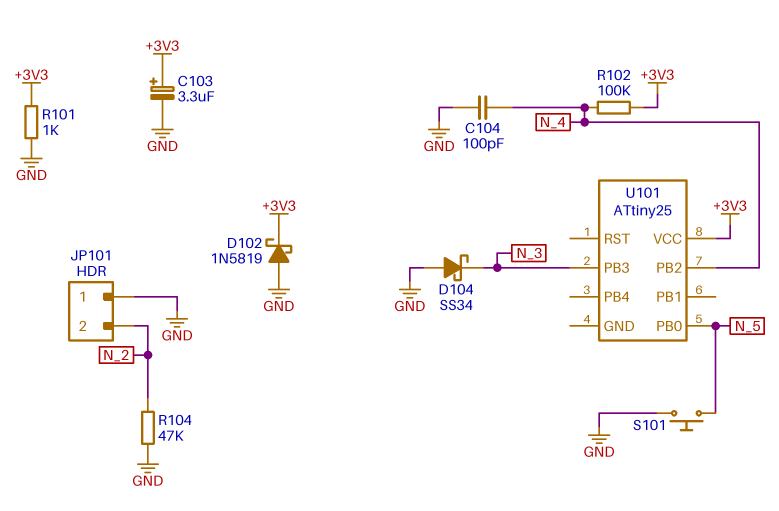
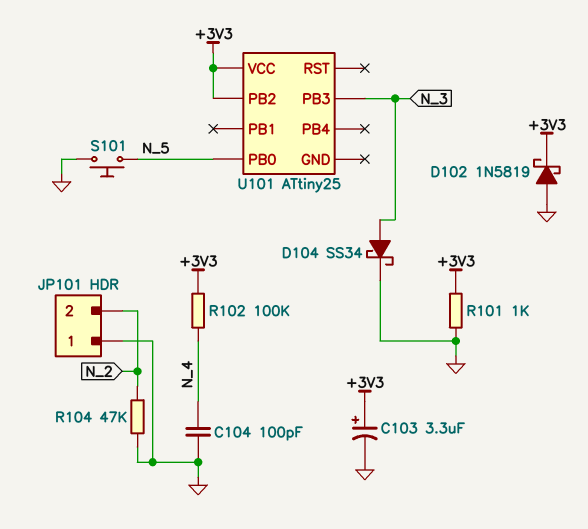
D104: schottky SS34 (A GND, K N_3) -> schottky SS34 (A N_3, K GND)
U101 pin PB2: N_4 -> +3V3

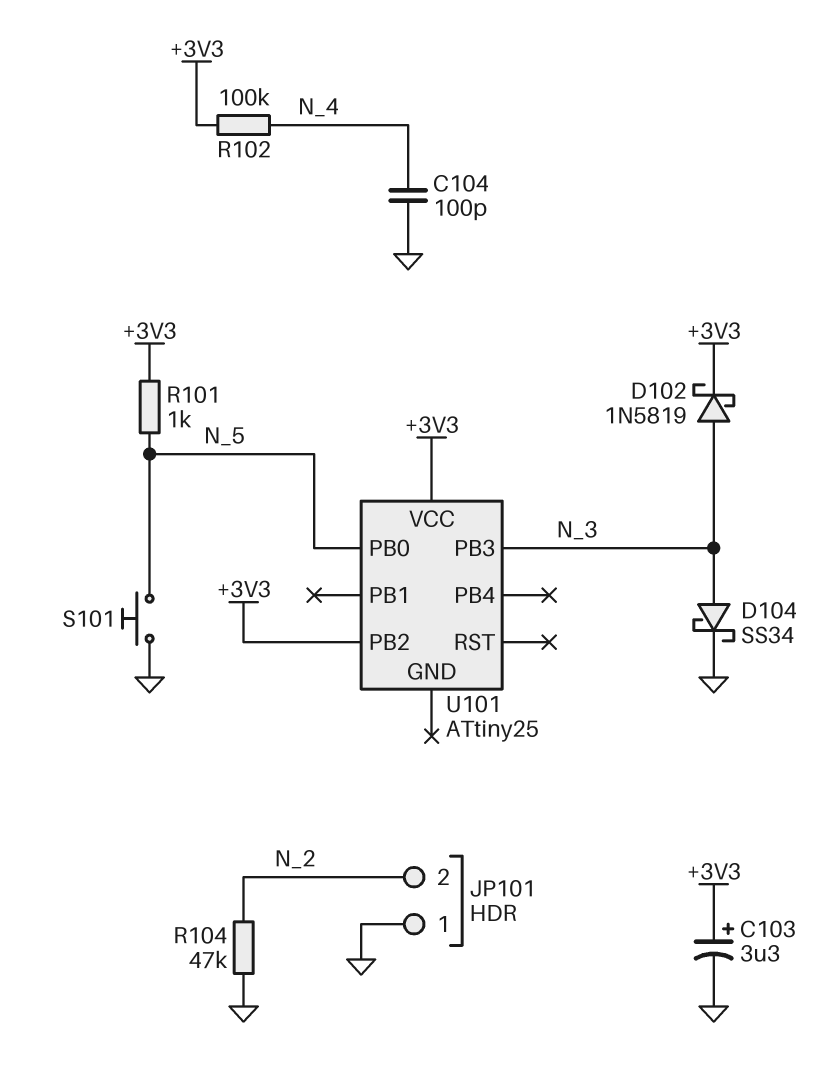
D102: schottky 1N5819 (A GND, K +3V3) -> schottky 1N5819 (A N_3, K +3V3)
R101: 1k (+3V3, GND) -> 1k (+3V3, N_5)

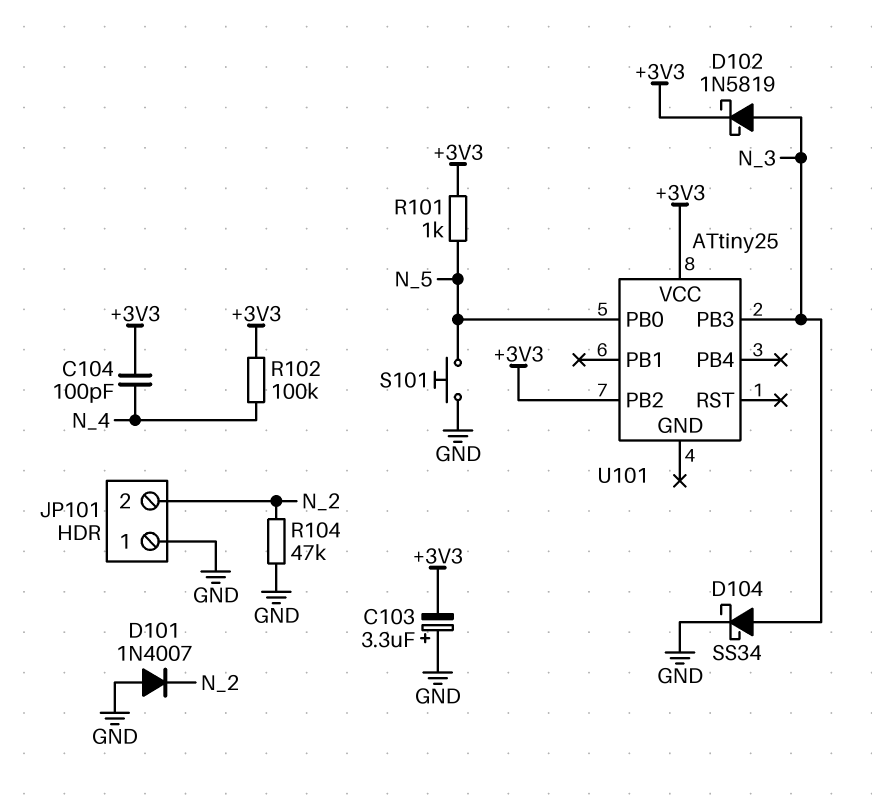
C103: 3.3uF (plus +3V3, minus GND) -> 3.3uF (plus GND, minus +3V3)
C104: 100pF (GND, N_4) -> 100pF (+3V3, N_4)
D101: none -> diode 1N4007 (A GND, K N_2)

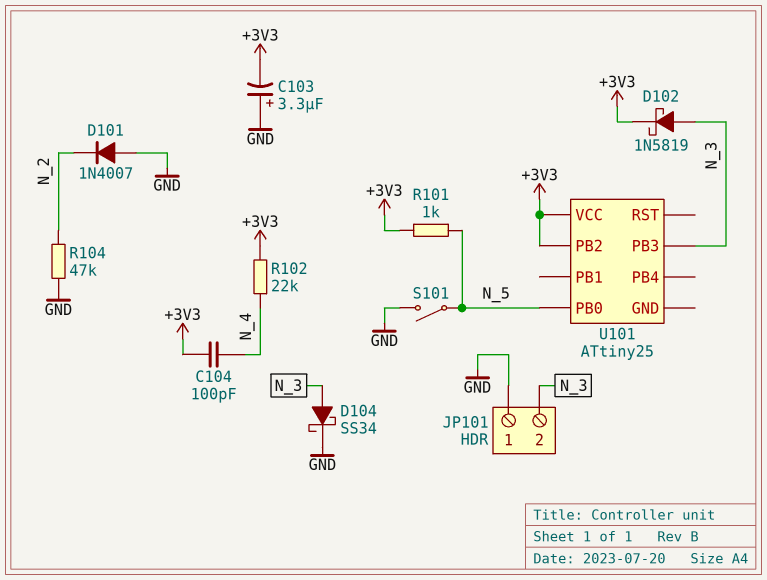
JP101 pin 2: N_2 -> N_3
R102: 100k (+3V3, N_4) -> 22k (+3V3, N_4)
S101: button (GND, N_5) -> switch (GND, N_5)

